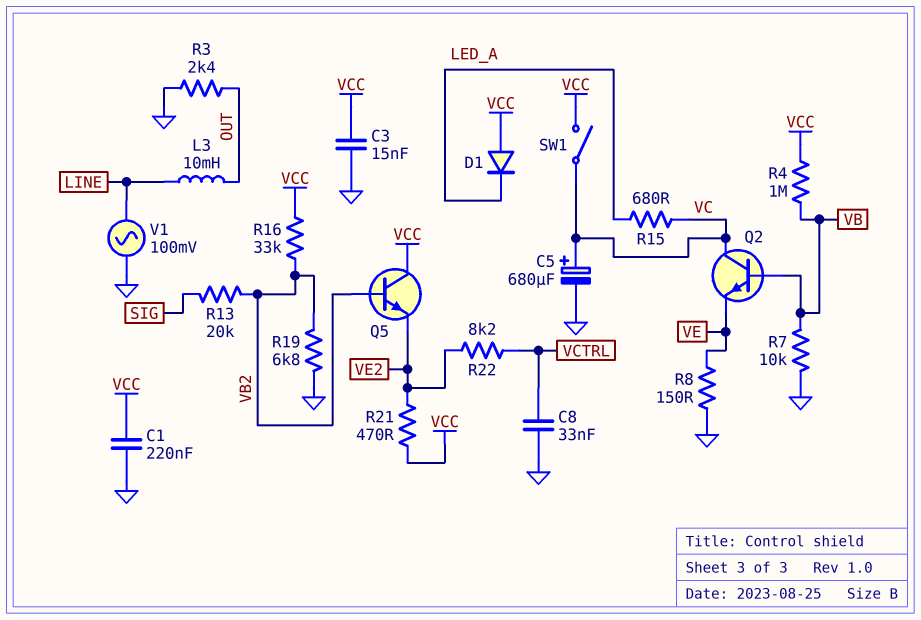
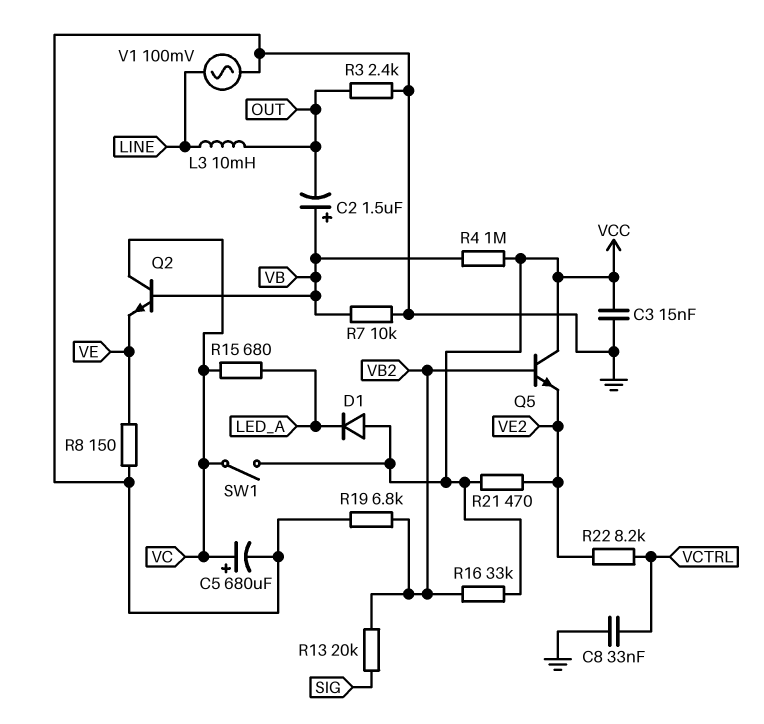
C1: 220nF (GND, VCC) -> none
C2: none -> 1.5uF (plus VB, minus OUT)

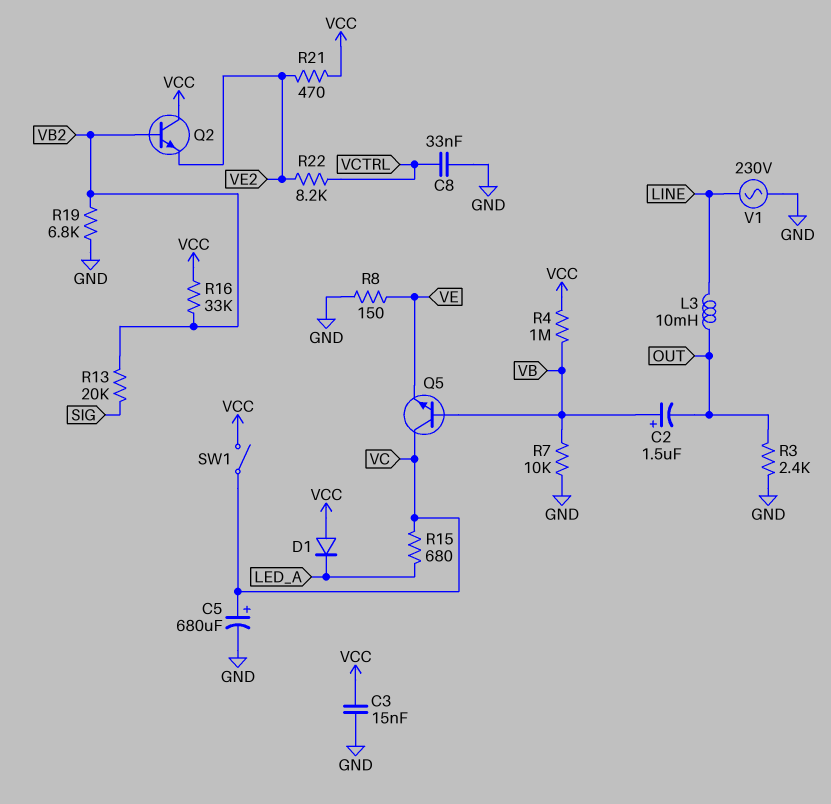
Q2: NPN (B VB, C VC, E VE) -> NPN (B VB2, C VCC, E VE2)
Q5: NPN (B VB2, C VCC, E VE2) -> NPN (B VB, C VC, E VE)
V1: AC 100mV (GND, LINE) -> AC 230V (GND, LINE)

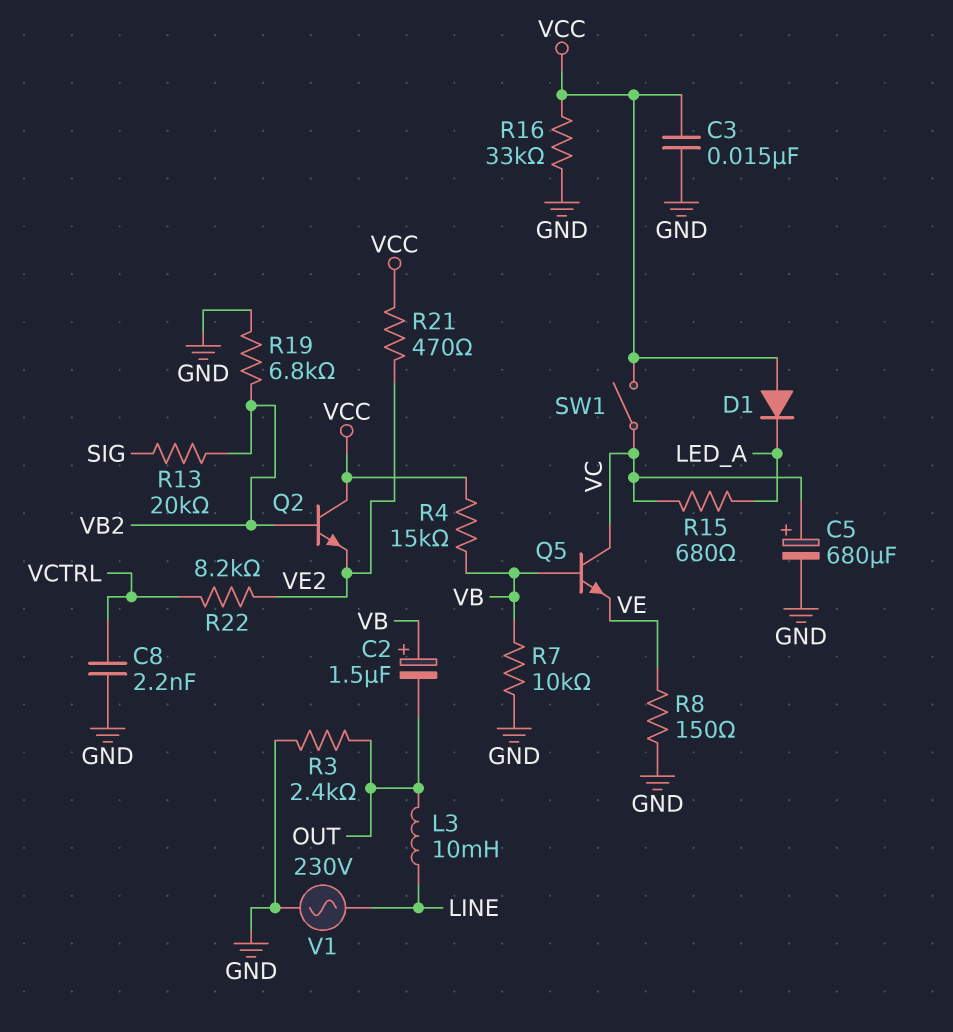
C8: 33nF (GND, VCTRL) -> 2.2nF (GND, VCTRL)
R4: 1M (VB, VCC) -> 15k (VB, VCC)
R16: 33k (VB2, VCC) -> 33k (GND, VCC)

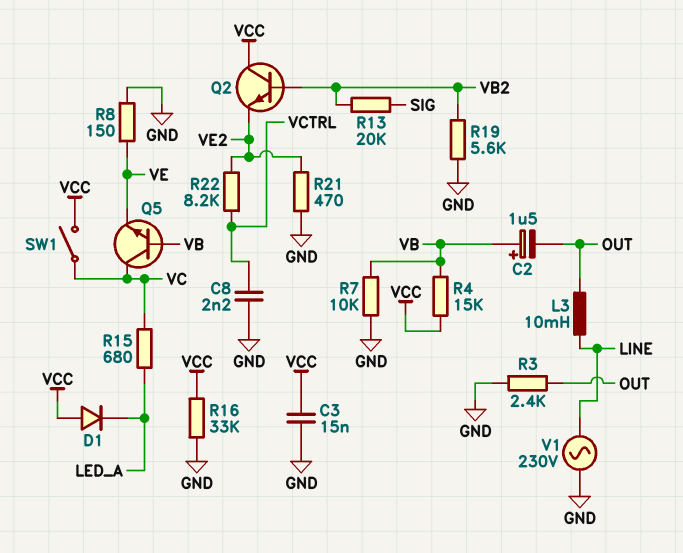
C5: 680uF (plus VC, minus GND) -> none
R19: 6.8k (GND, VB2) -> 5.6k (GND, VB2)
R21: 470 (VCC, VE2) -> 470 (GND, VE2)

